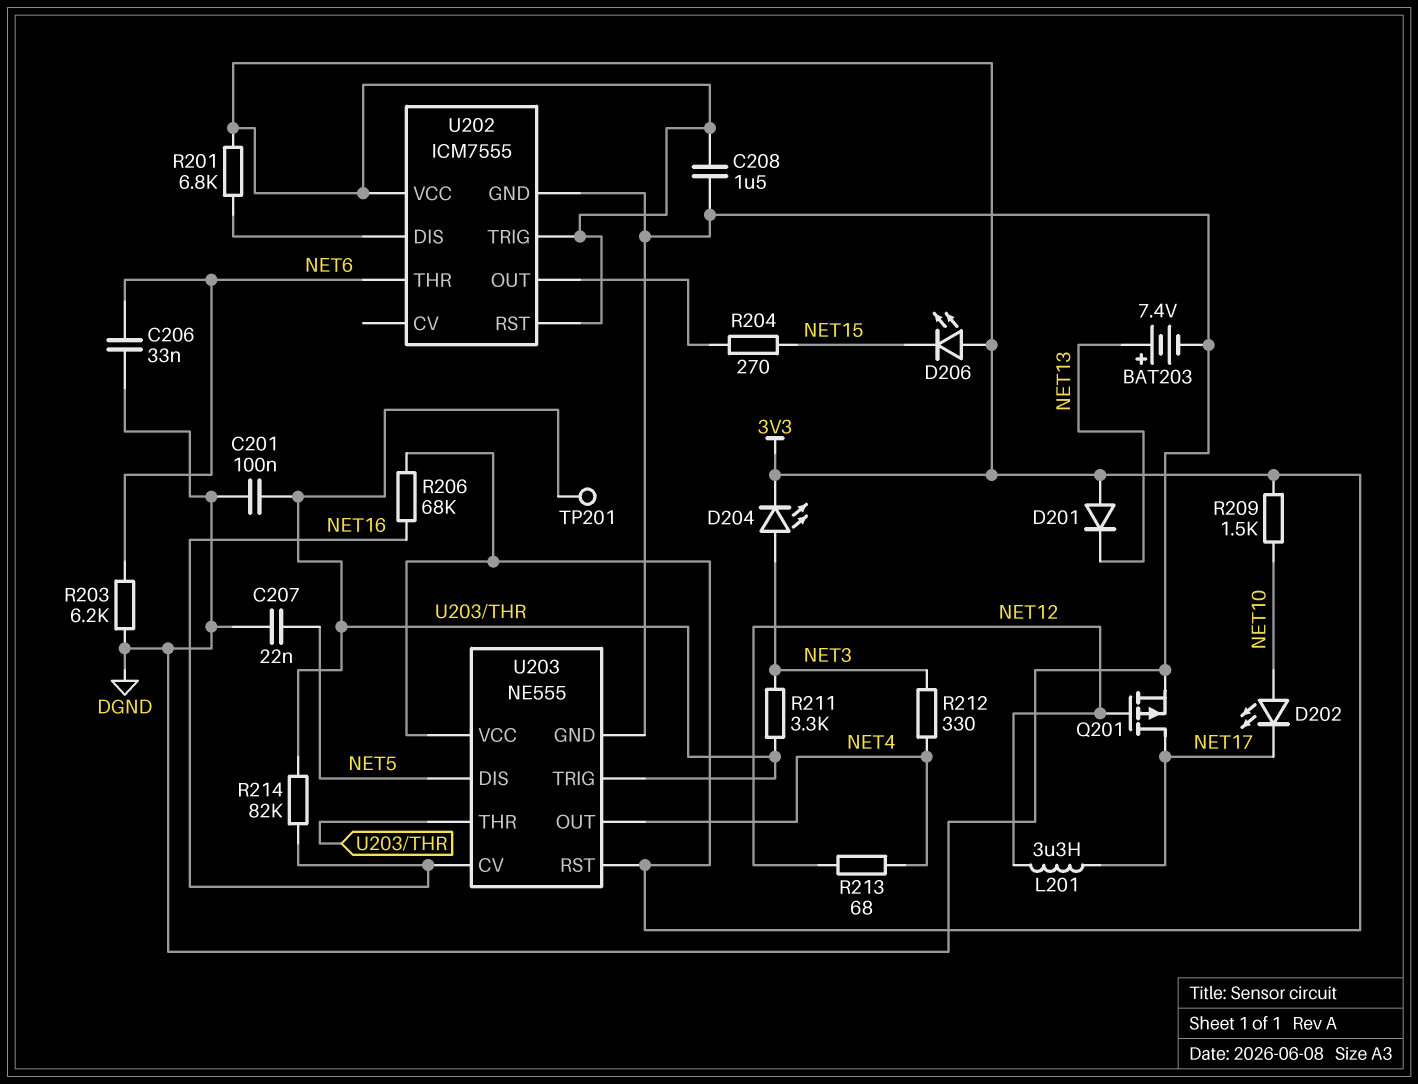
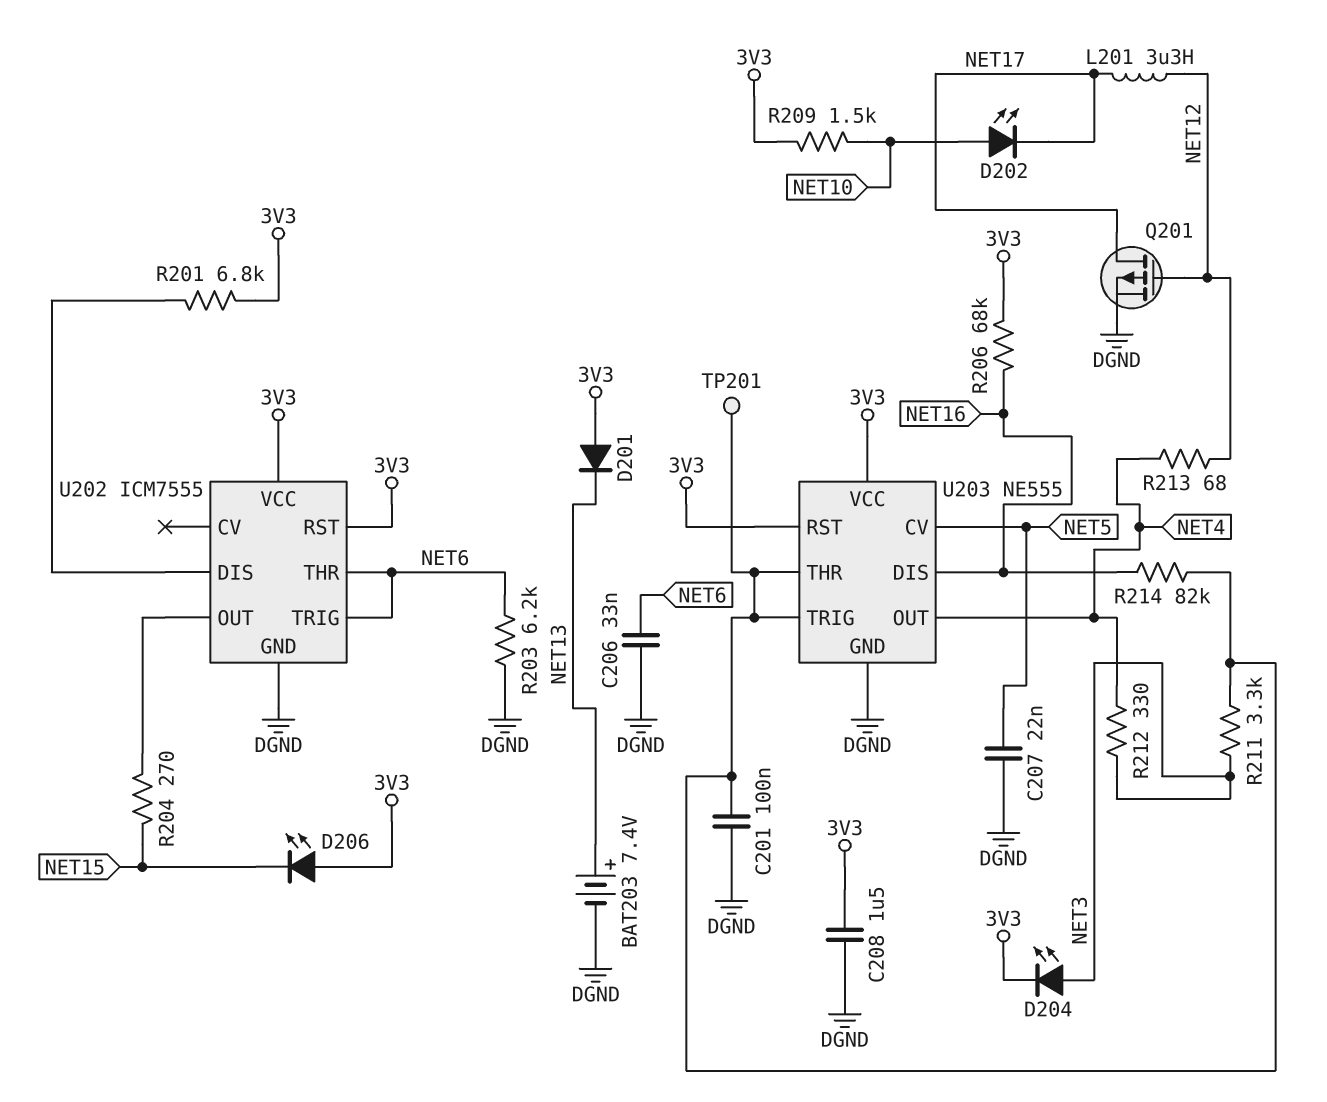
U202 pin TRIG: 3V3 -> NET6
U203 pin CV: NET16 -> NET5
U203 pin DIS: NET5 -> NET16

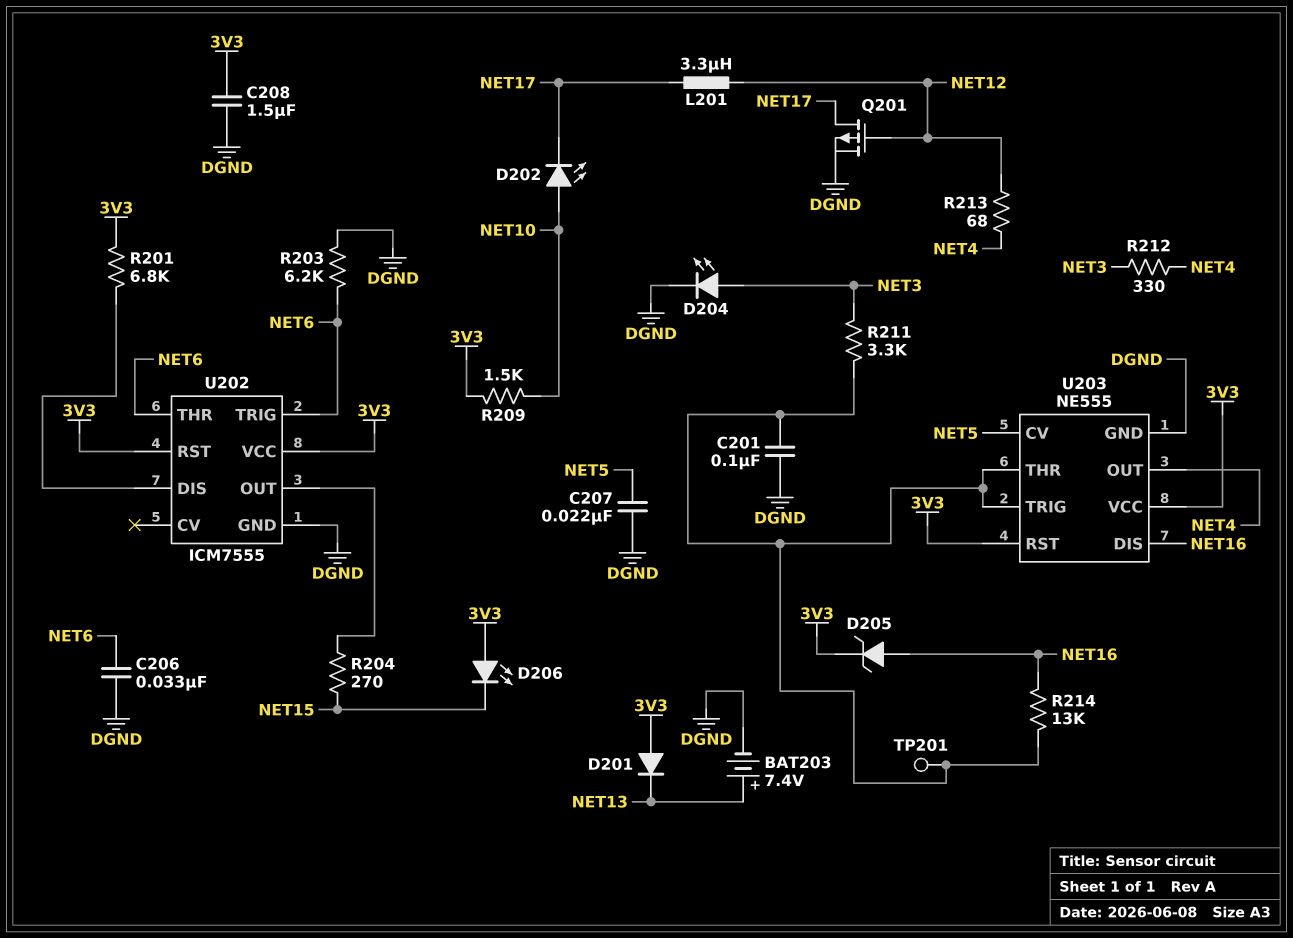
D204: LED (A NET3, K 3V3) -> LED (A NET3, K DGND)
D205: none -> zener (A NET16, K 3V3)
R206: 68k (3V3, NET16) -> none
R214: 82k (NET16, U203/THR) -> 13k (NET16, U203/THR)

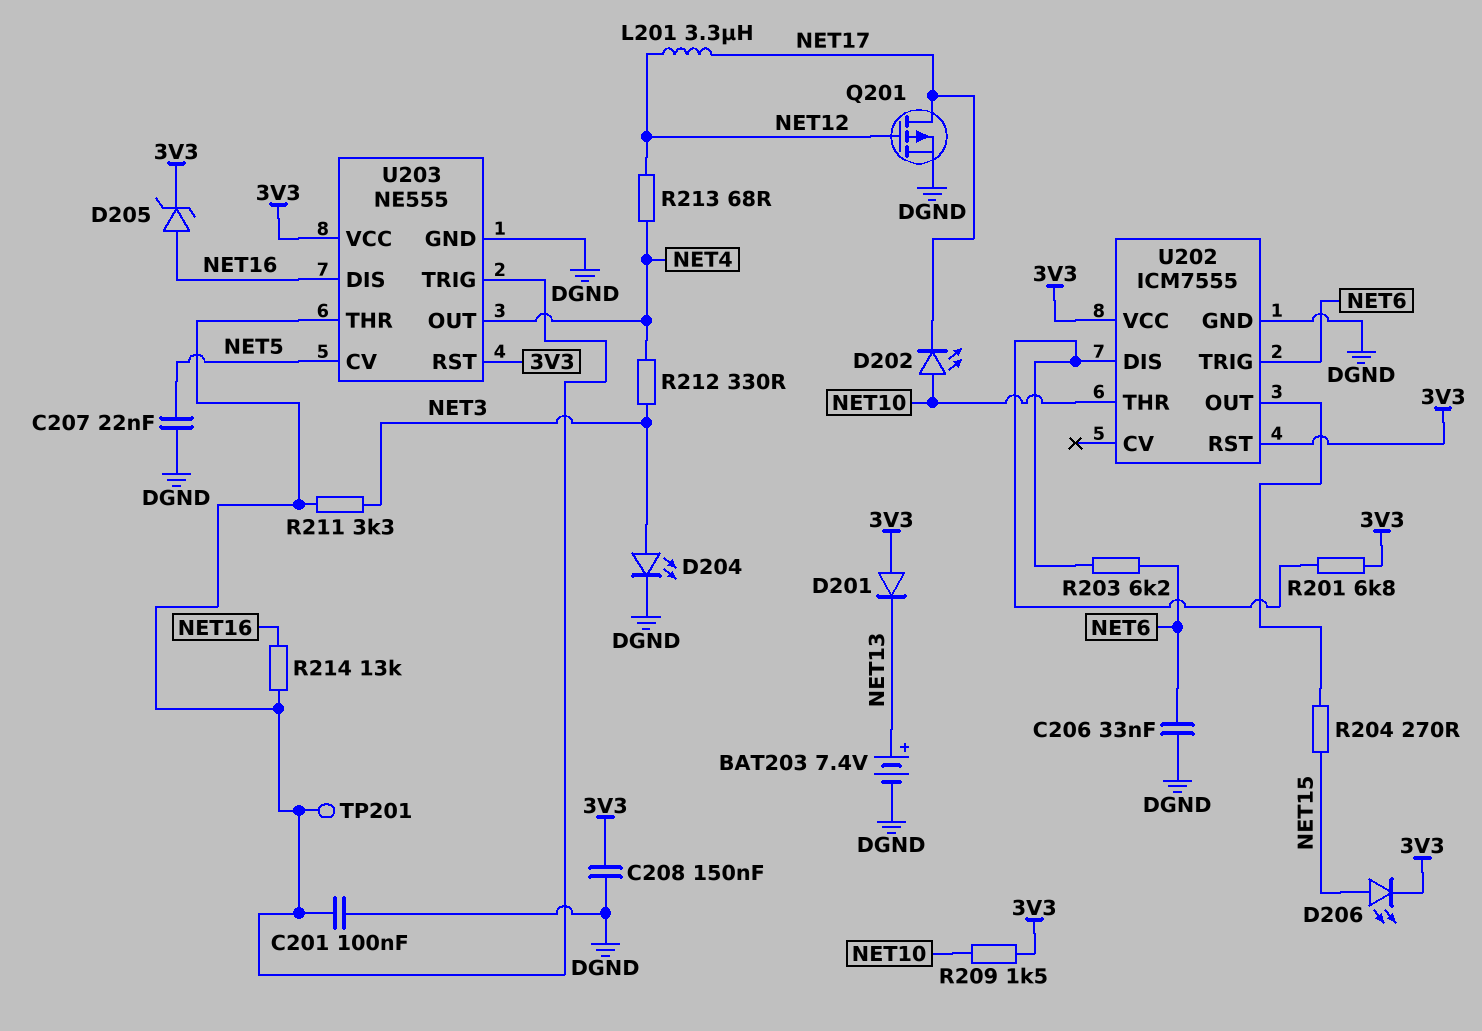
C208: 1.5uF (3V3, DGND) -> 150nF (3V3, DGND)
D206: LED (A 3V3, K NET15) -> LED (A NET15, K 3V3)
R203: 6.2k (DGND, NET6) -> 6.2k (NET6, U202/DIS)
U202 pin THR: NET6 -> NET10

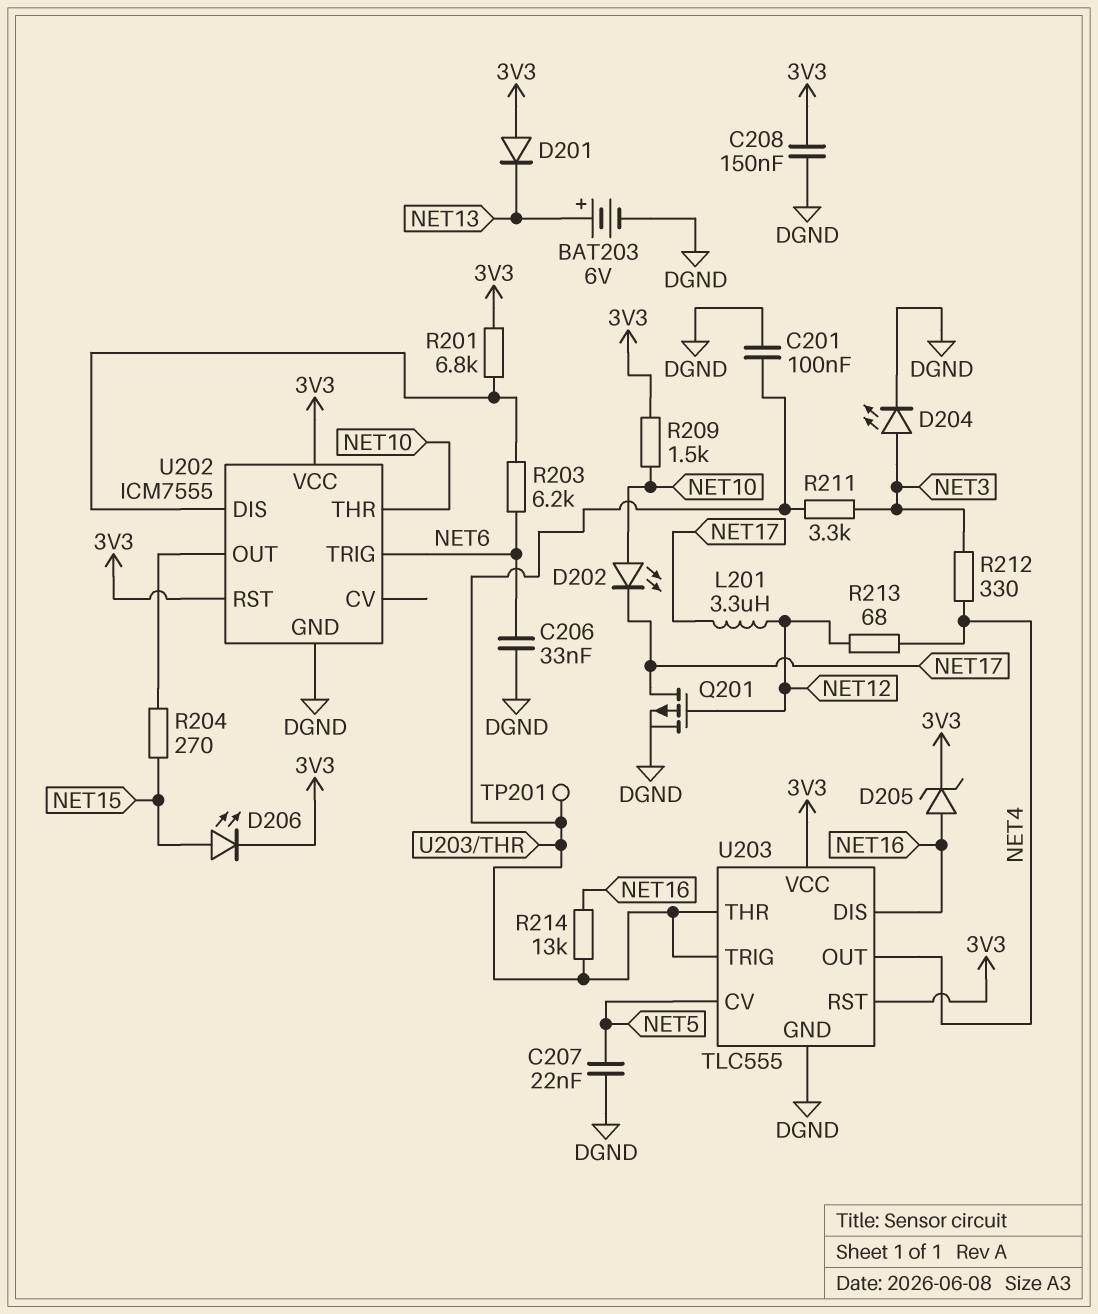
BAT203: 7.4V (plus NET13, minus DGND) -> 6V (plus NET13, minus DGND)
U203: NE555 -> TLC555

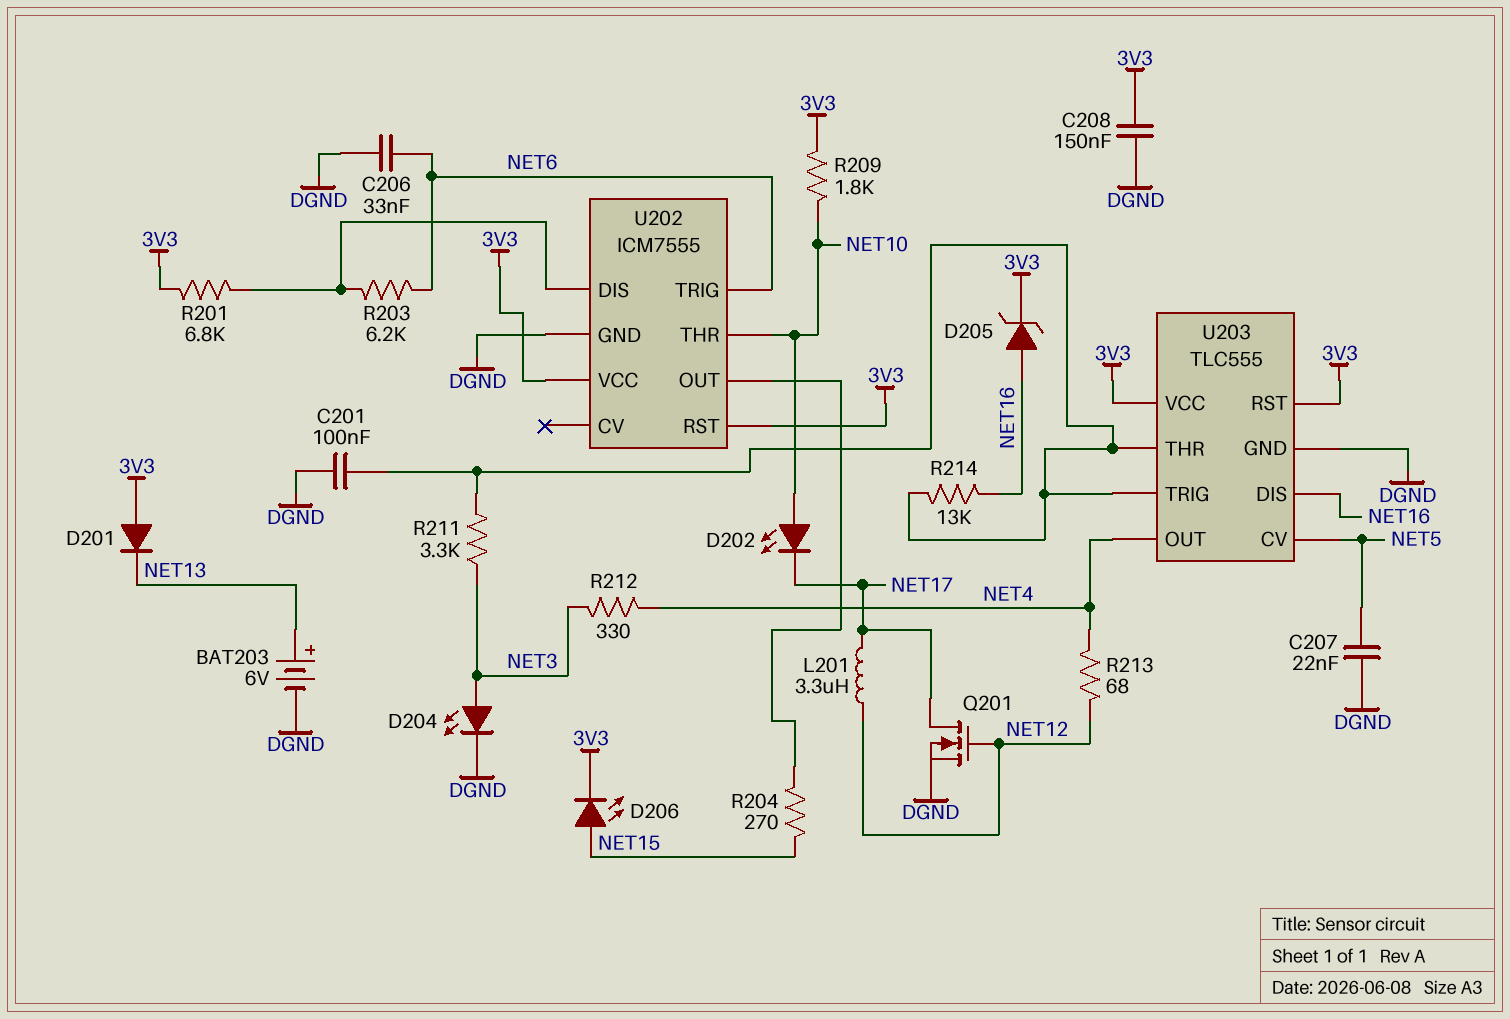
Q201: PMOS (G NET12, D NET17, S DGND) -> NMOS (G NET12, D NET17, S DGND)
R209: 1.5k (3V3, NET10) -> 1.8k (3V3, NET10)
TP201: test point (U203/THR) -> none

